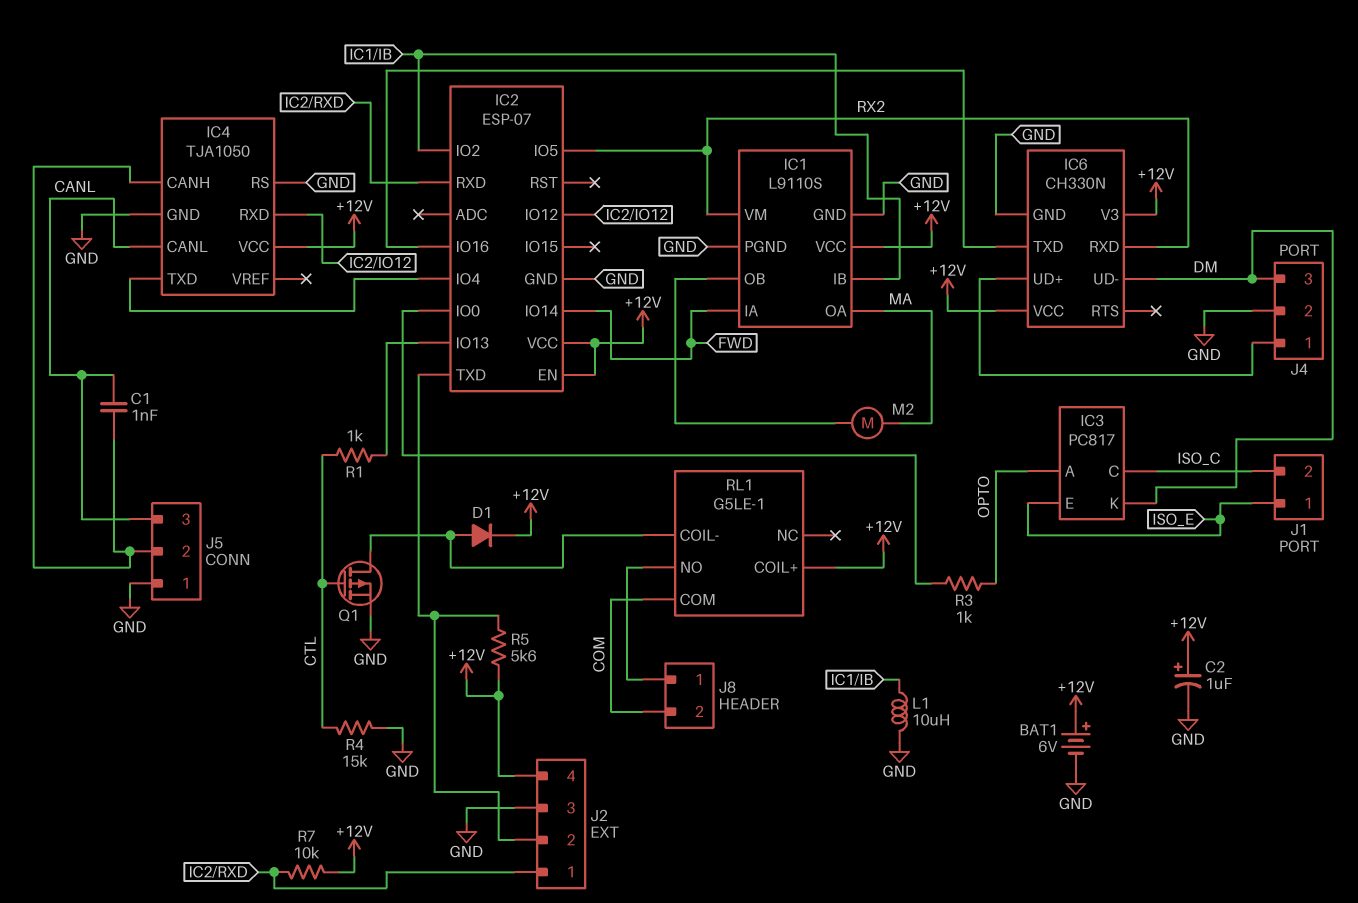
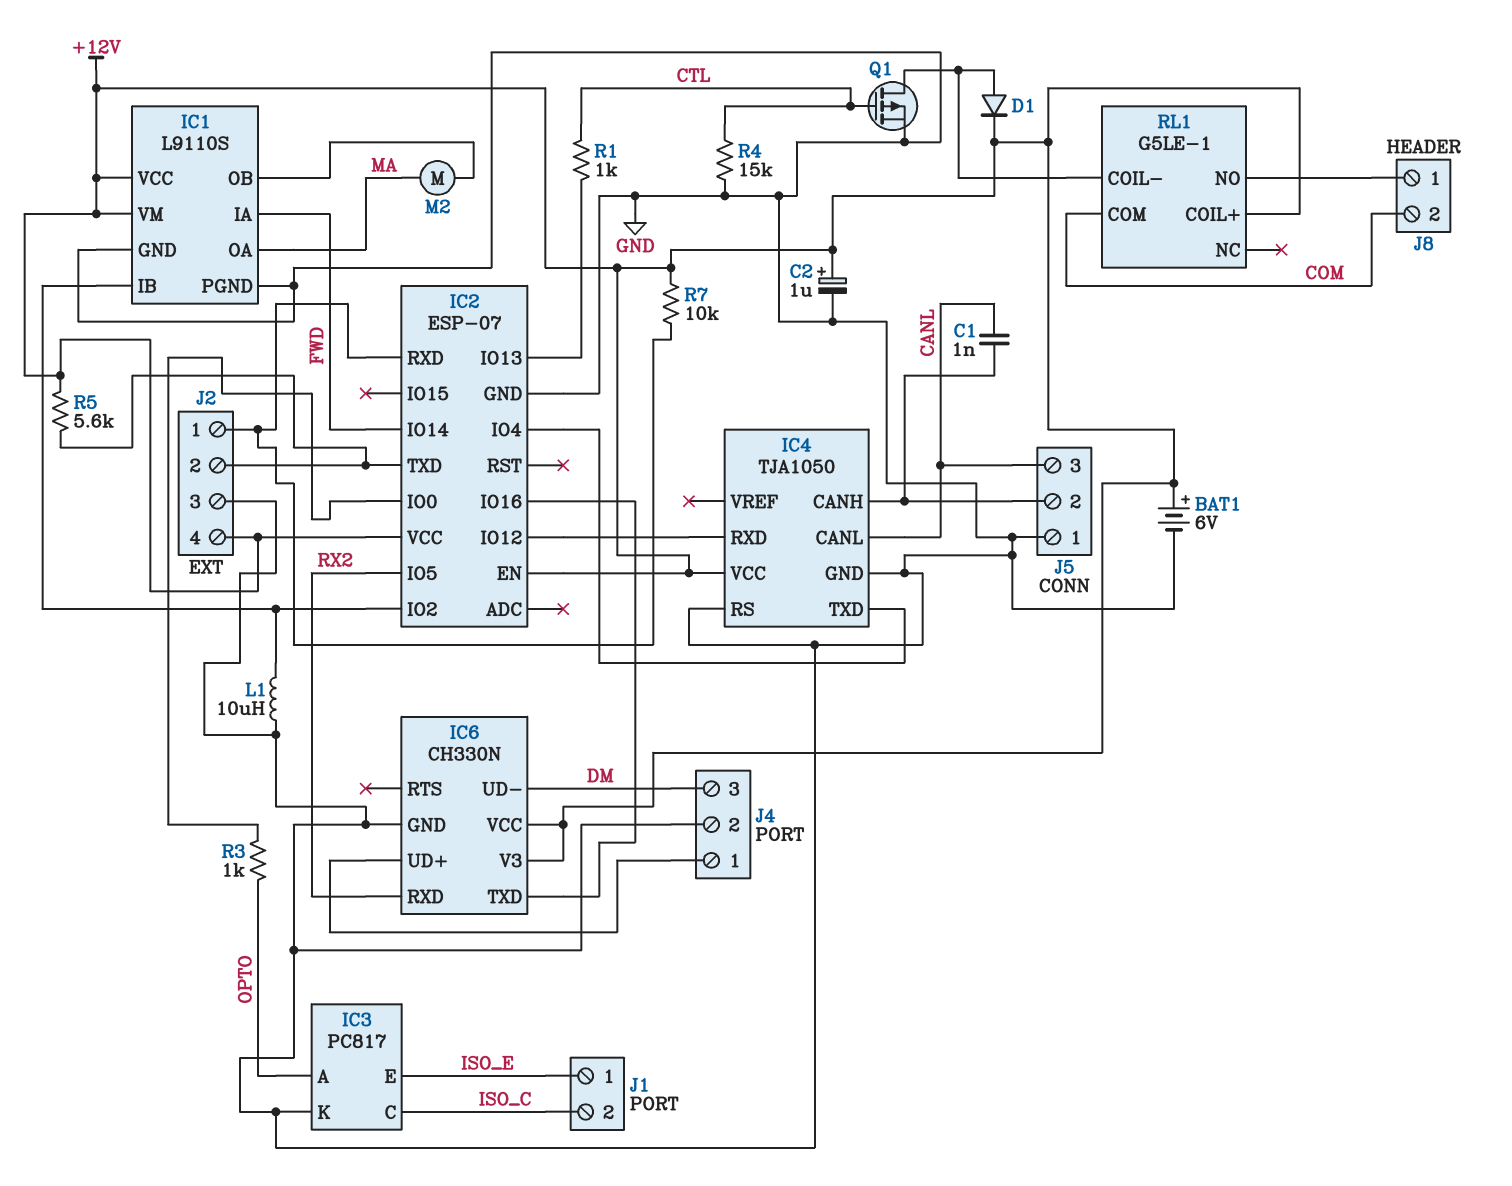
IC1 pin VM: RX2 -> +12V
IC3 pin K: DM -> GND

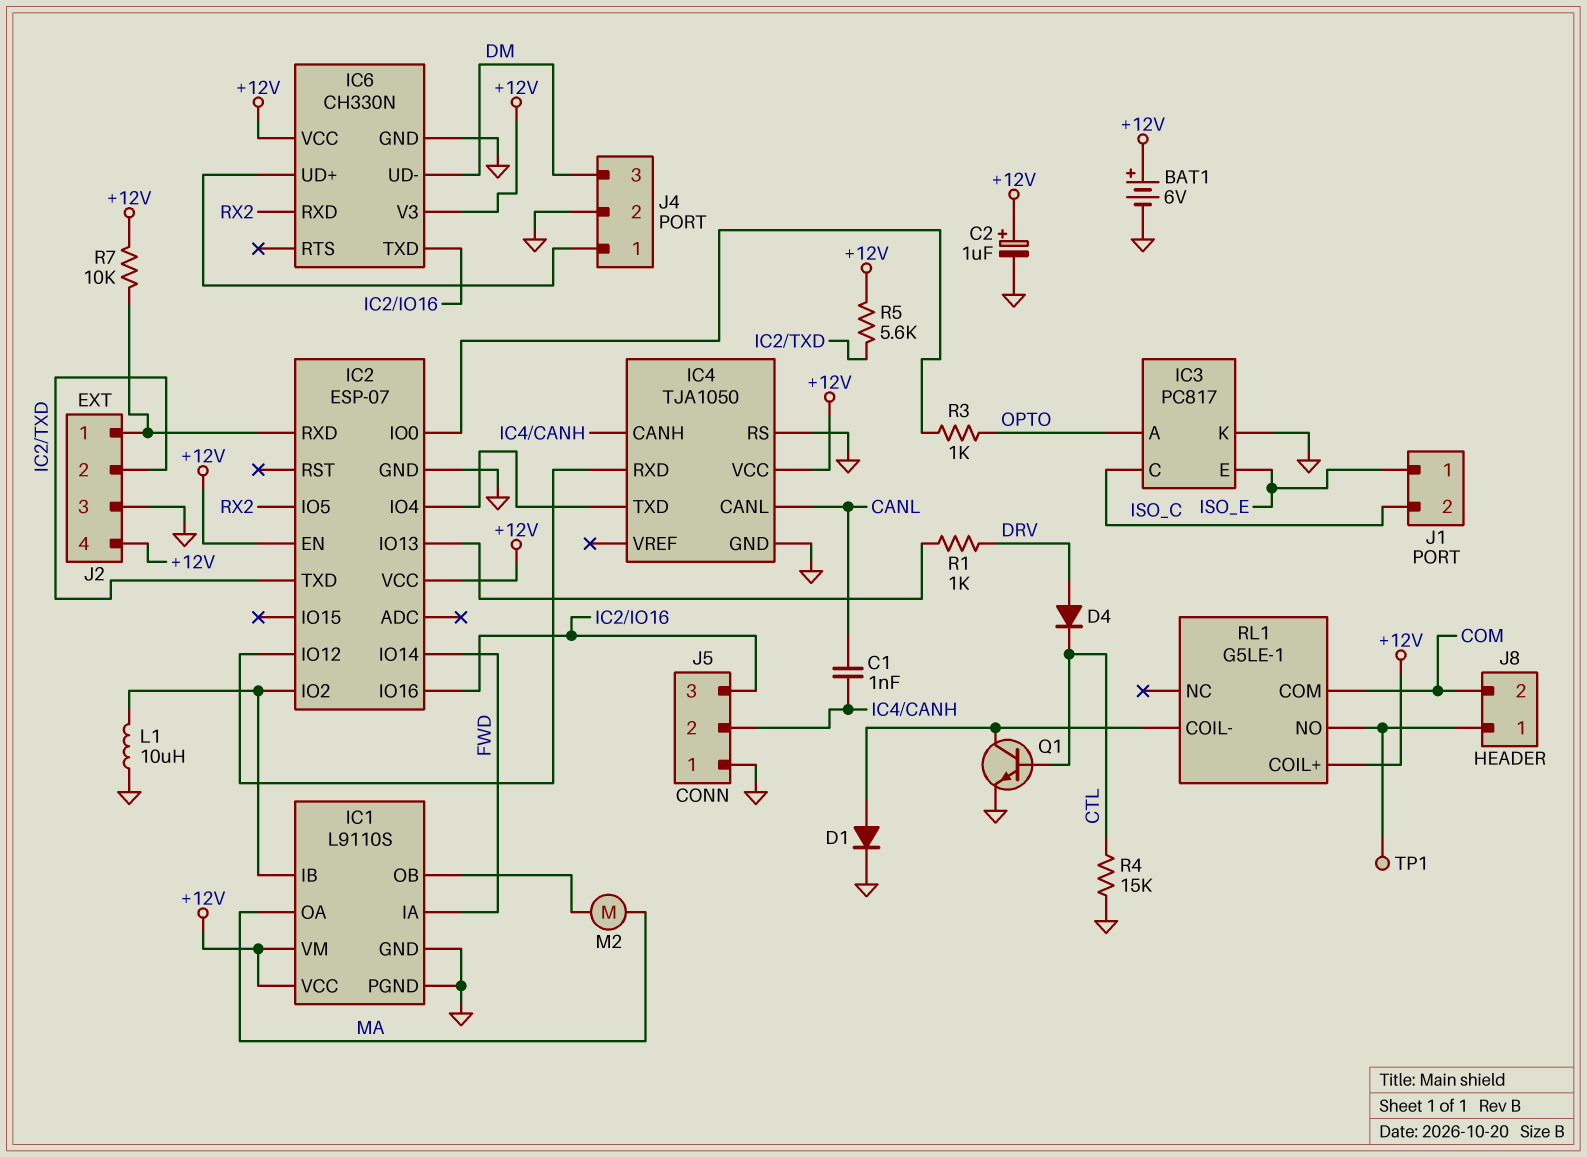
D1: diode (A RL1/COIL-, K +12V) -> diode (A RL1/COIL-, K GND)
D4: none -> diode (A DRV, K CTL)
J5 pin 3: CANL -> IC2/IO16
Q1: PMOS (G CTL, D RL1/COIL-, S GND) -> NPN (B CTL, C RL1/COIL-, E GND)
R1: 1k (CTL, IC2/IO13) -> 1k (DRV, IC2/IO13)
TP1: none -> test point (J8/1)

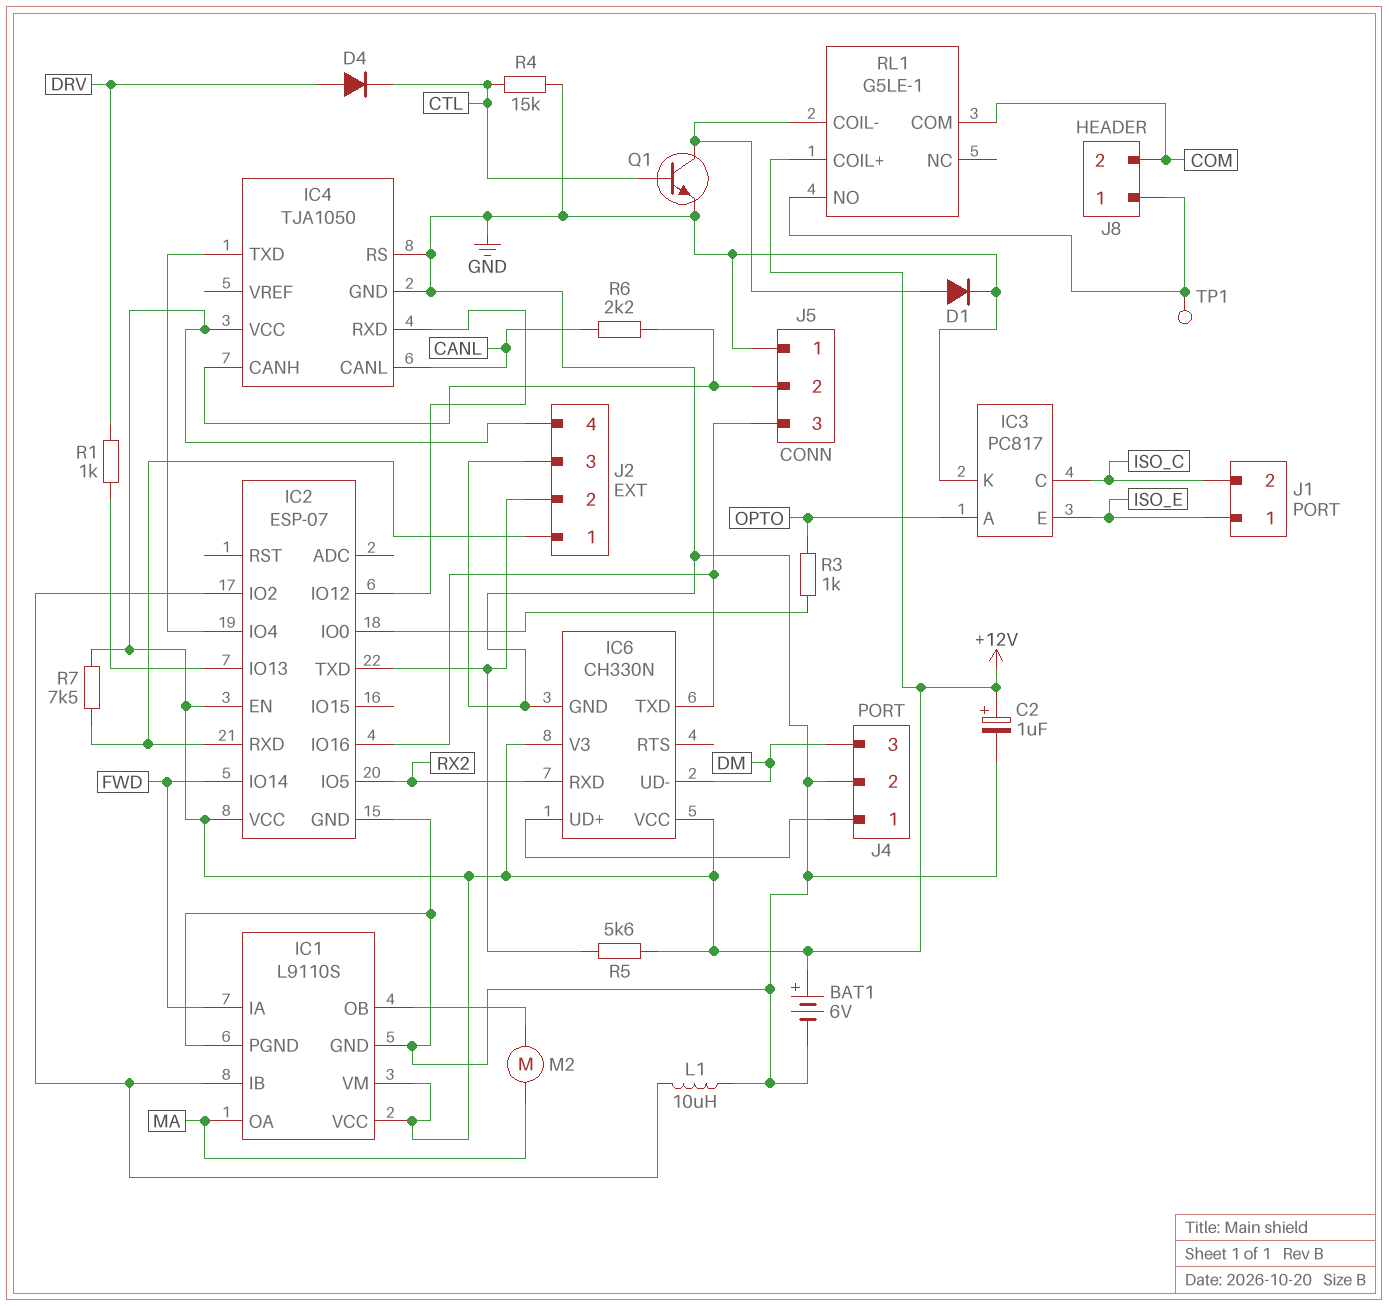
C1: 1nF (CANL, IC4/CANH) -> none
R6: none -> 2.2k (CANL, IC4/CANH)
R7: 10k (+12V, IC2/RXD) -> 7.5k (+12V, IC2/RXD)

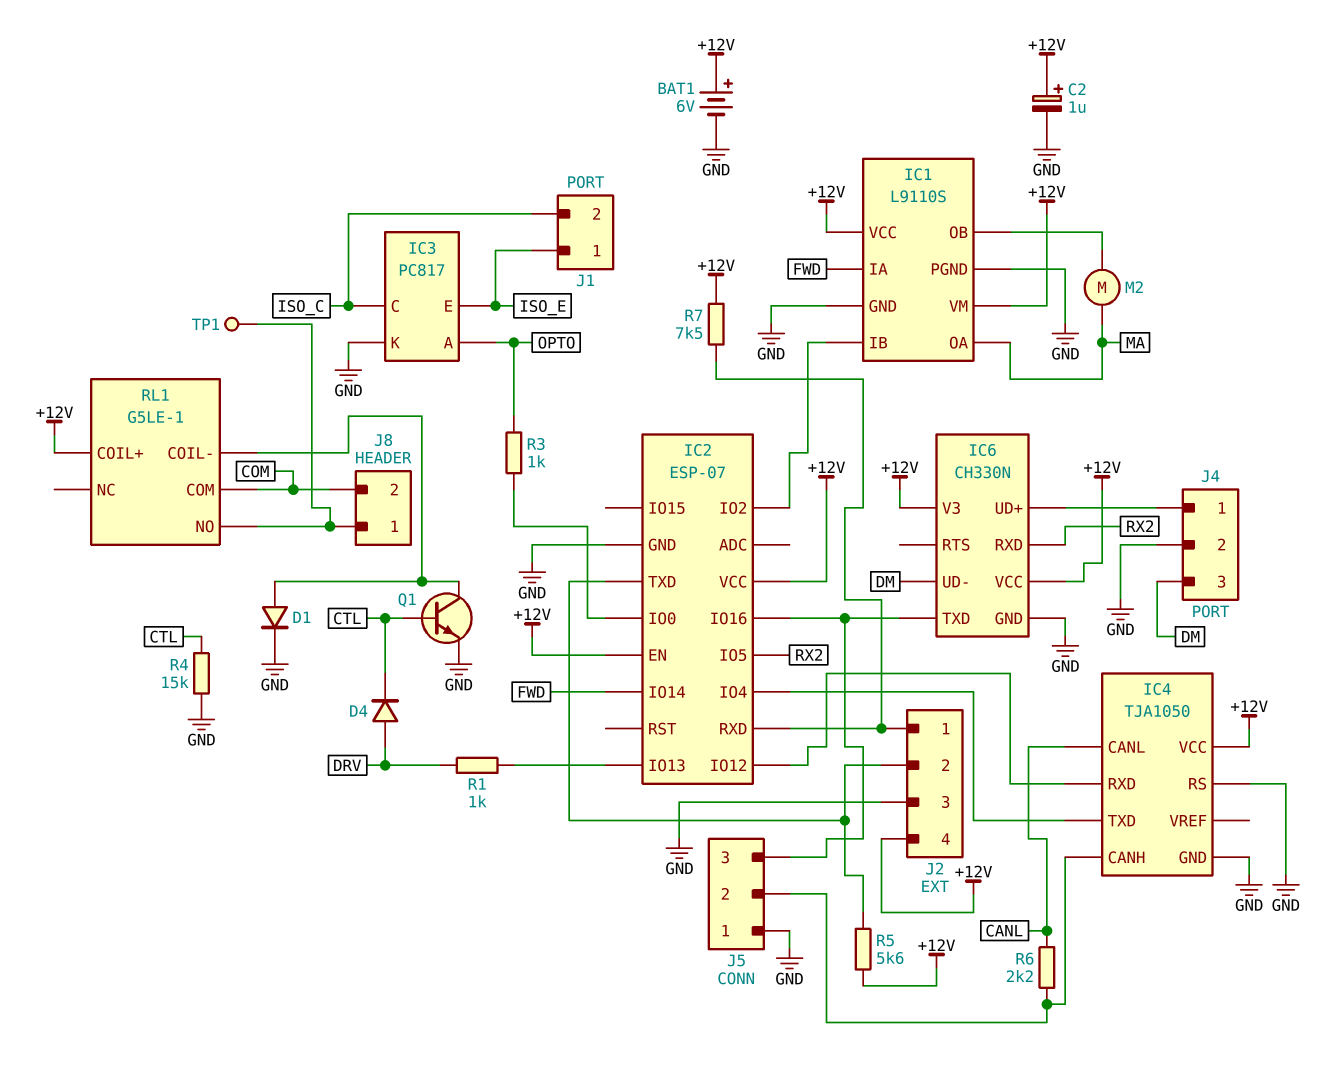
L1: 10uH (GND, IC1/IB) -> none

